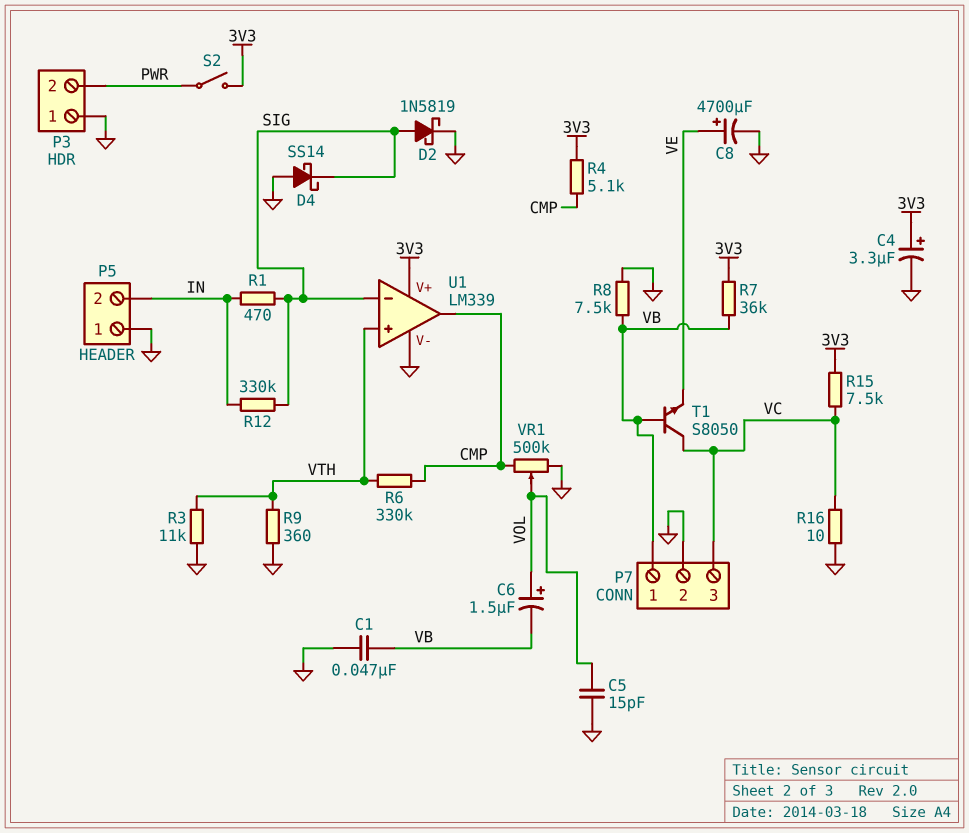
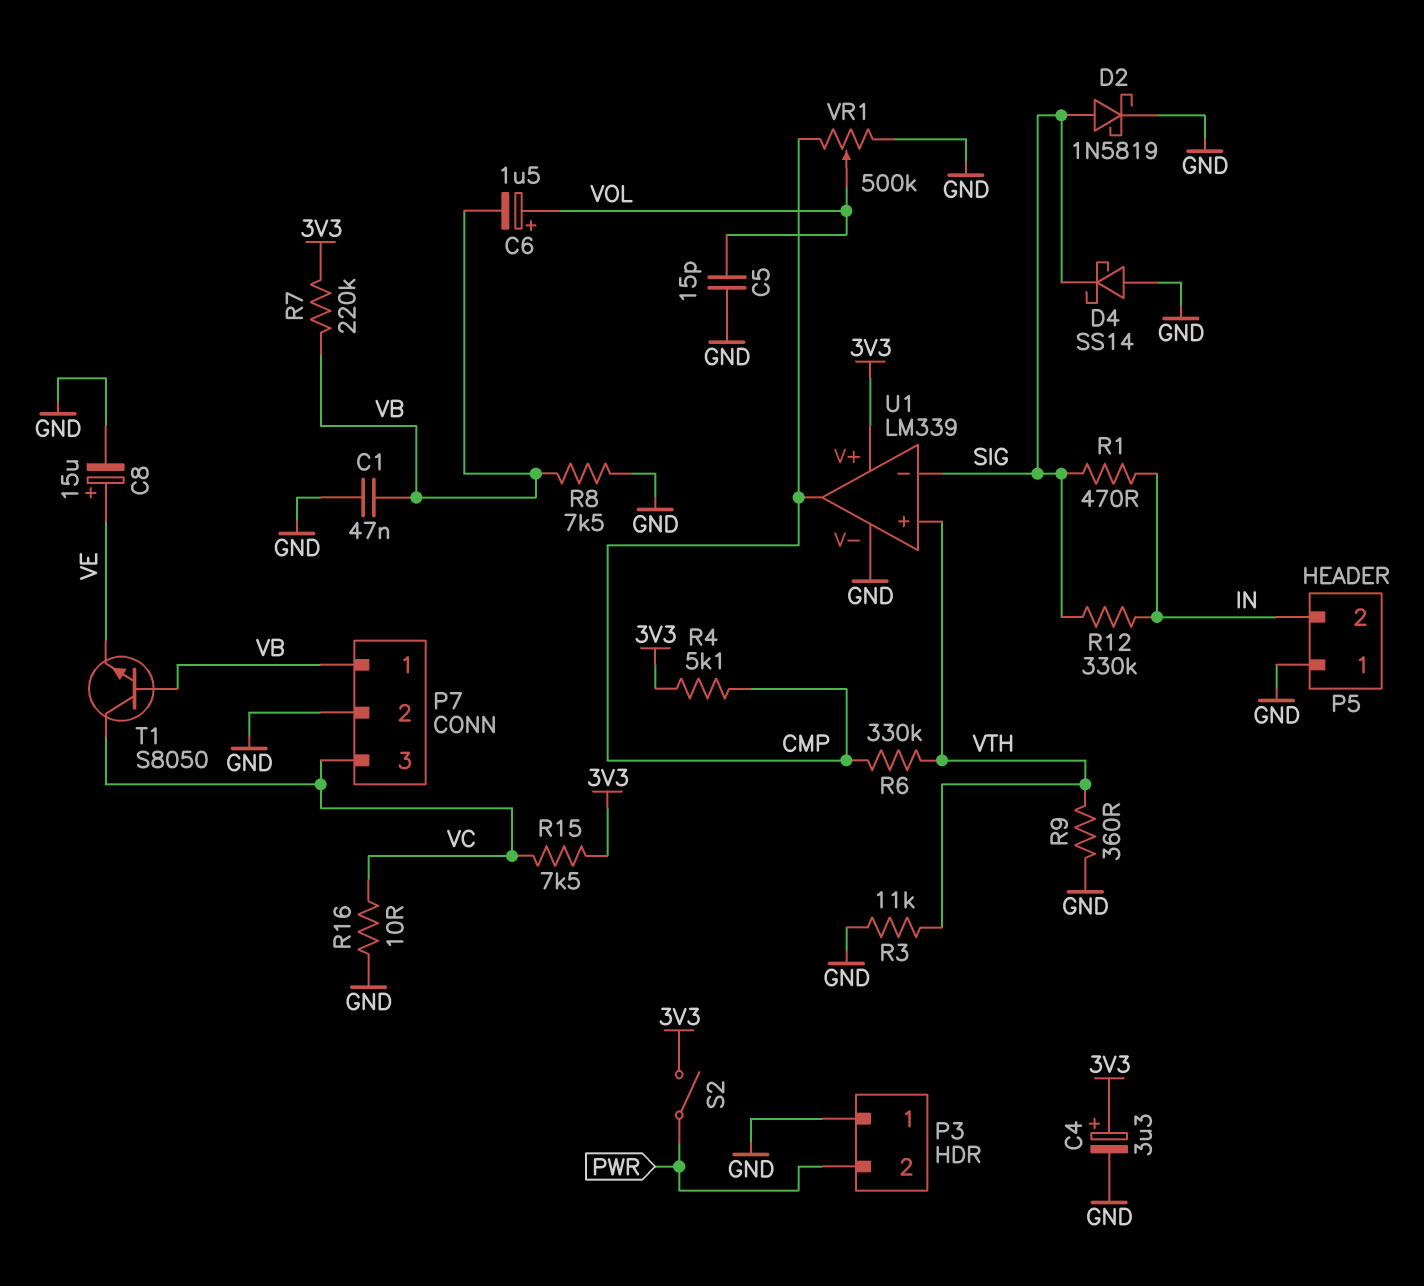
C8: 4700uF (plus VE, minus GND) -> 15uF (plus VE, minus GND)
R7: 36k (3V3, VB) -> 220k (3V3, VB)

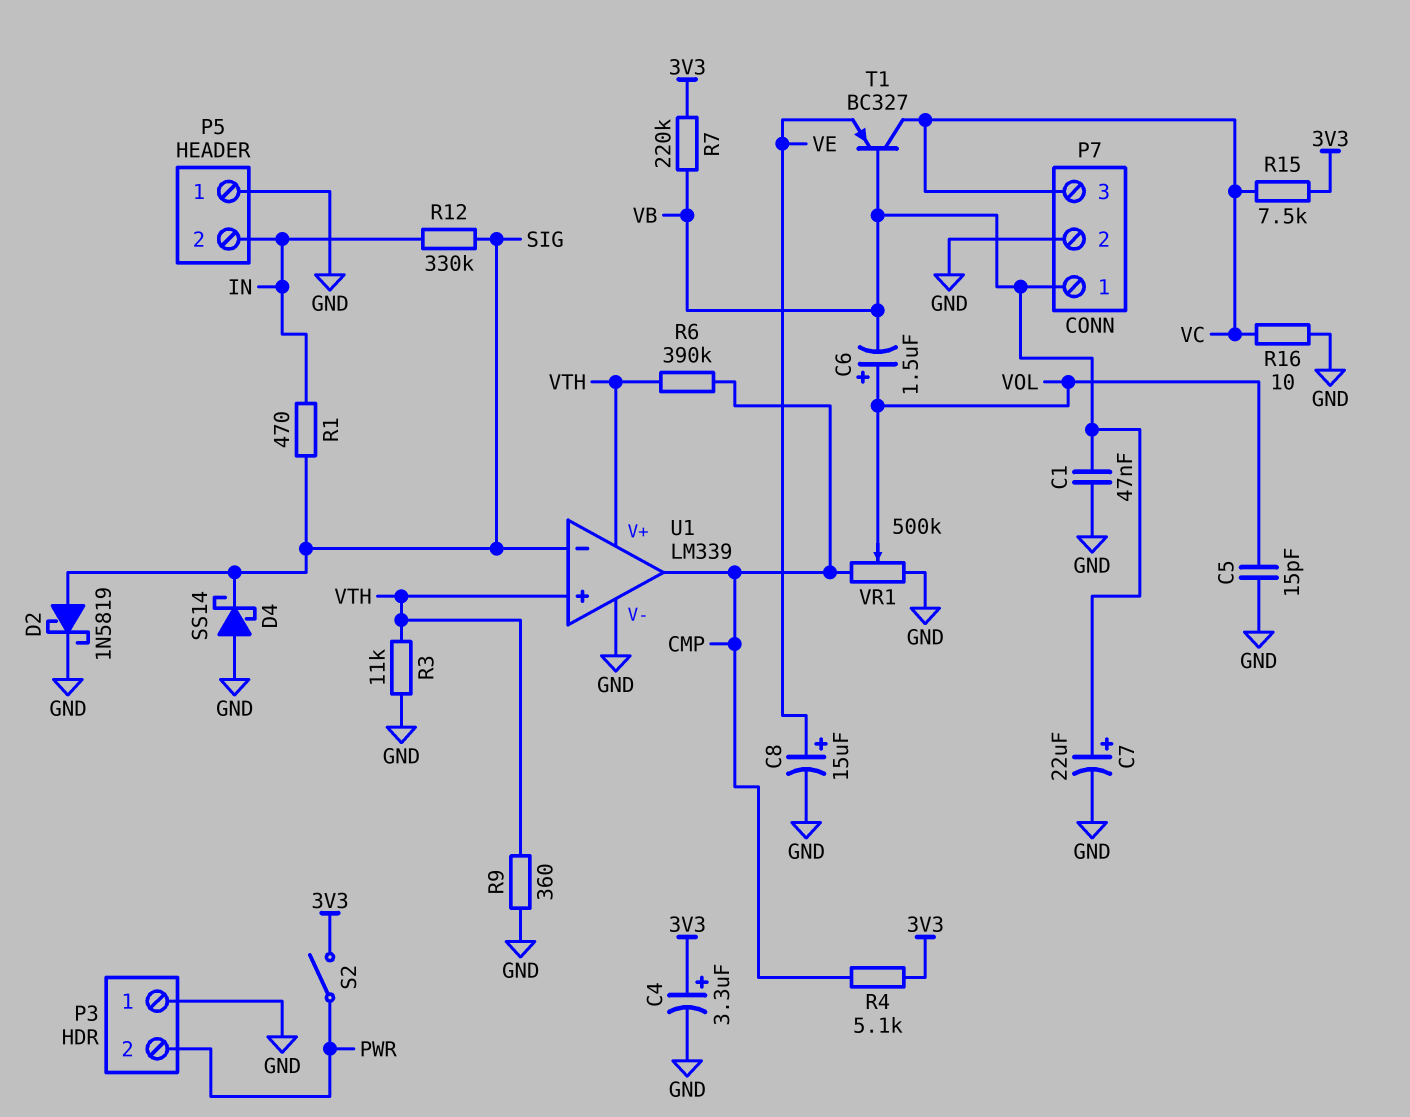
C7: none -> 22uF (plus VB, minus GND)
R6: 330k (CMP, VTH) -> 390k (CMP, VTH)
R8: 7.5k (GND, VB) -> none
T1: NPN S8050 (B VB, C VC, E VE) -> PNP BC327 (B VB, C VC, E VE)
U1 pin V+: 3V3 -> VTH

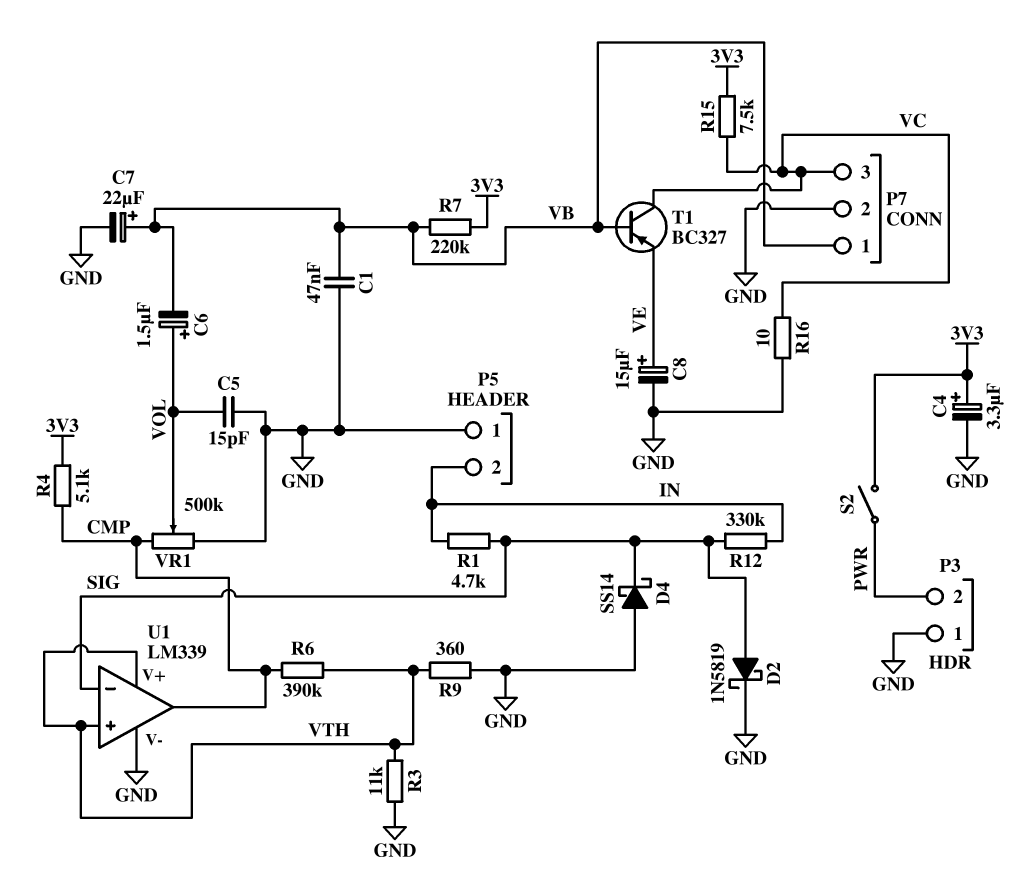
R1: 470 (IN, SIG) -> 4.7k (IN, SIG)

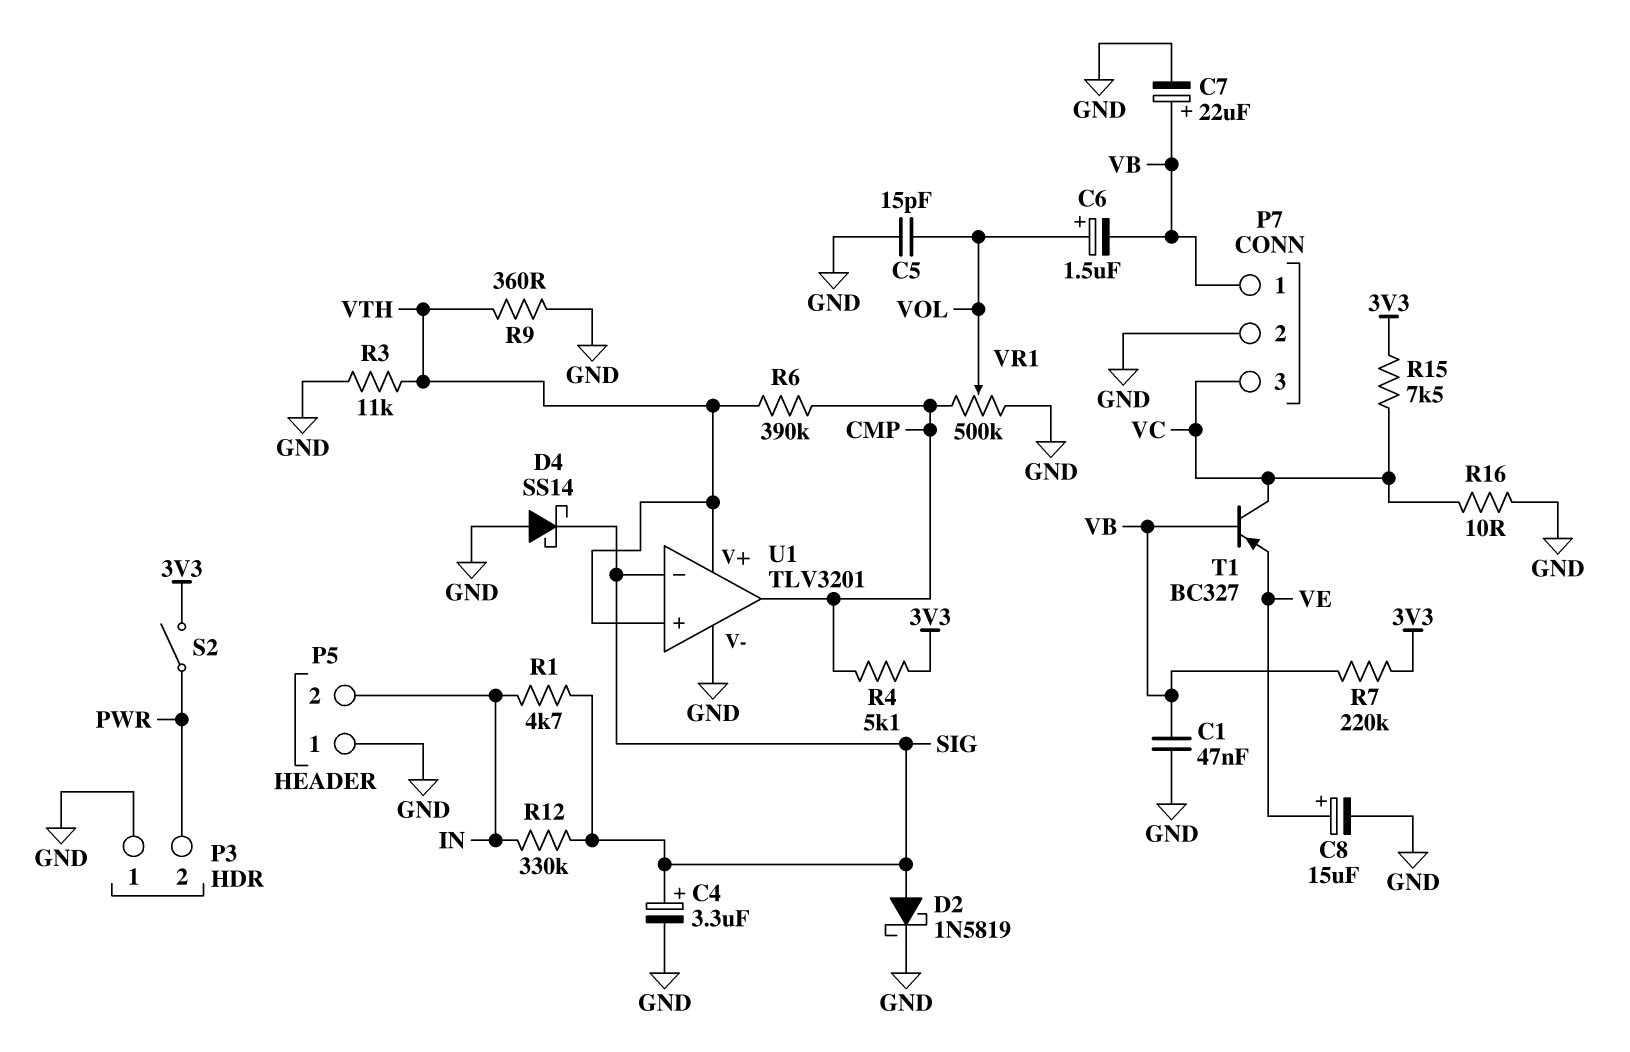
C4: 3.3uF (plus 3V3, minus GND) -> 3.3uF (plus SIG, minus GND)
U1: LM339 -> TLV3201

